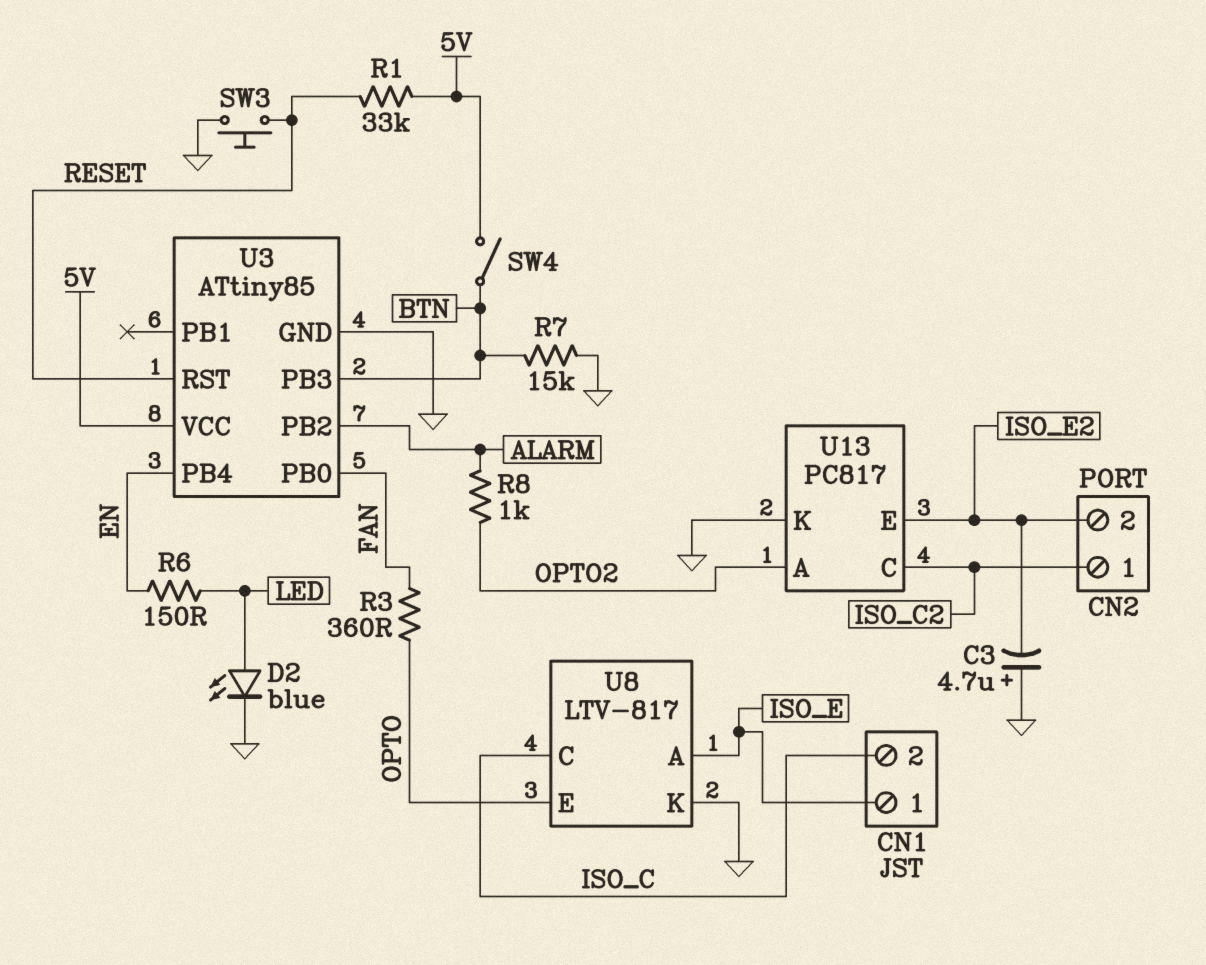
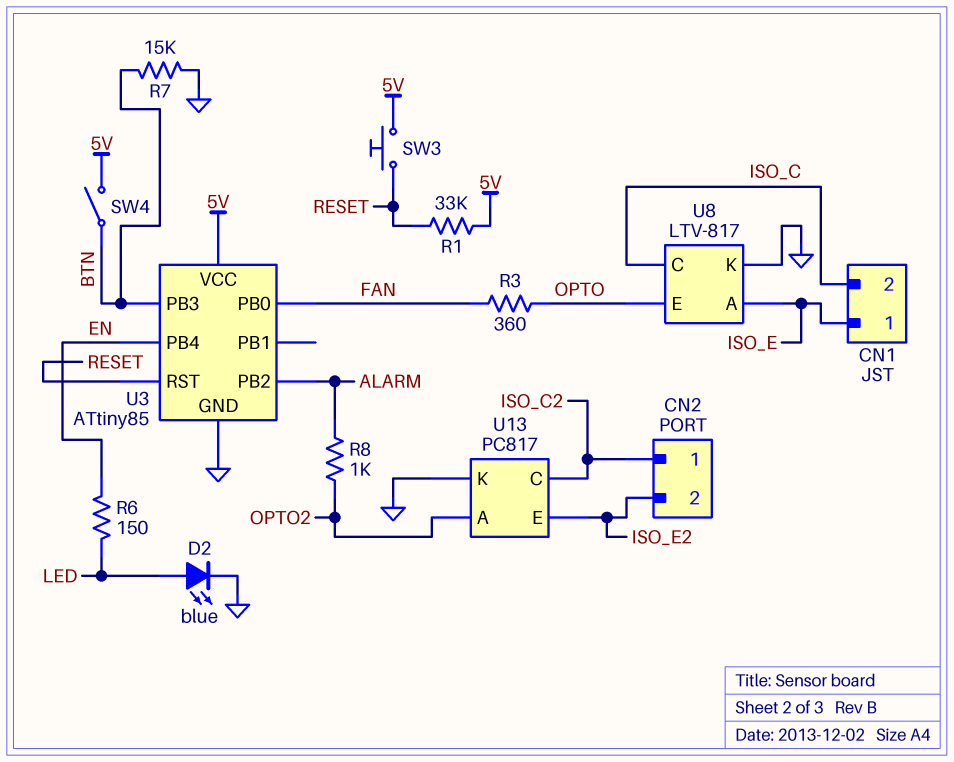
C3: 4.7uF (plus GND, minus ISO_E2) -> none
SW3: button (GND, RESET) -> button (5V, RESET)

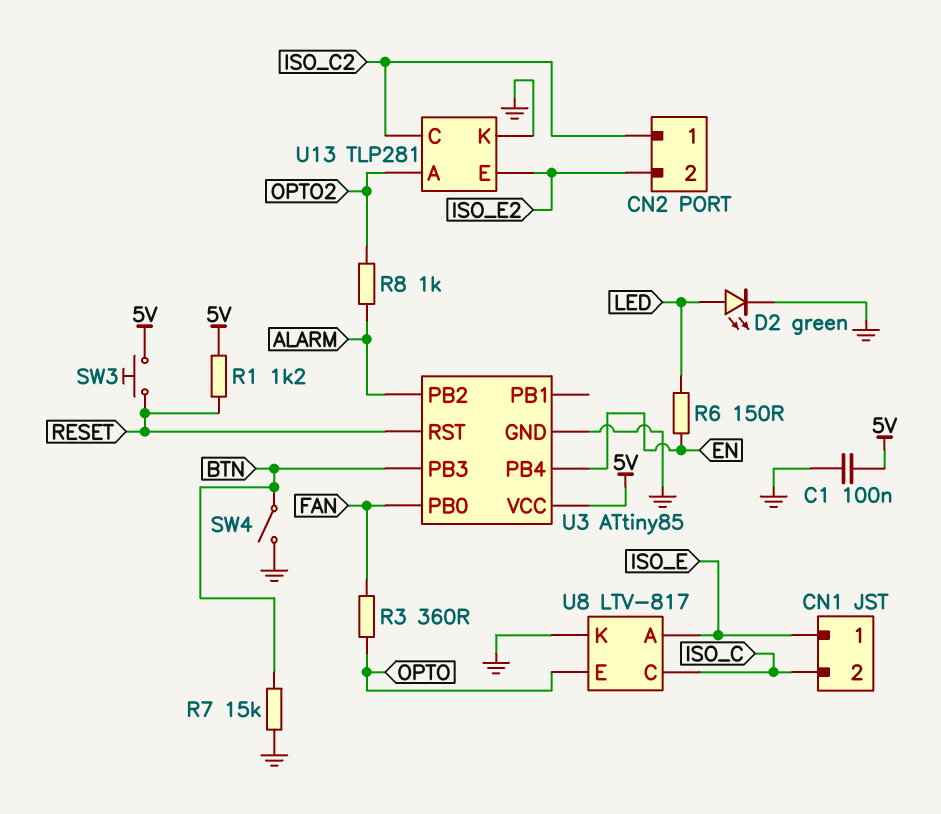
C1: none -> 100nF (5V, GND)
D2: LED blue (A LED, K GND) -> LED green (A LED, K GND)
R1: 33k (5V, RESET) -> 1.2k (5V, RESET)
SW4: switch (5V, BTN) -> switch (BTN, GND)
U13: PC817 -> TLP281

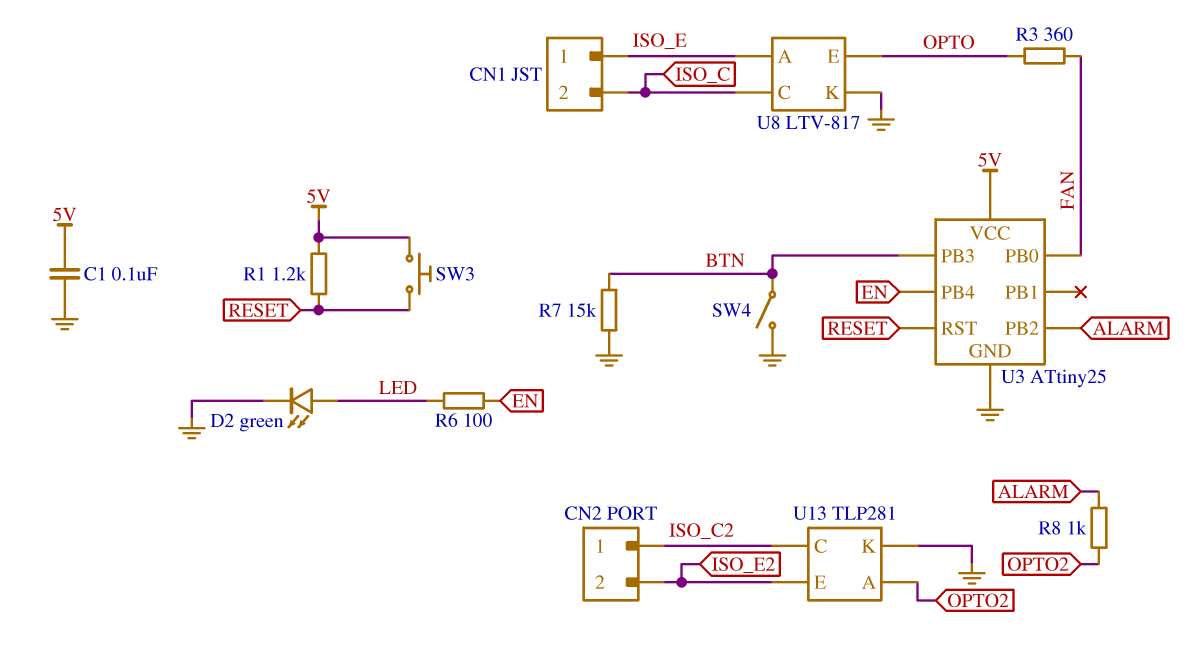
R6: 150 (EN, LED) -> 100 (EN, LED)
U3: ATtiny85 -> ATtiny25

